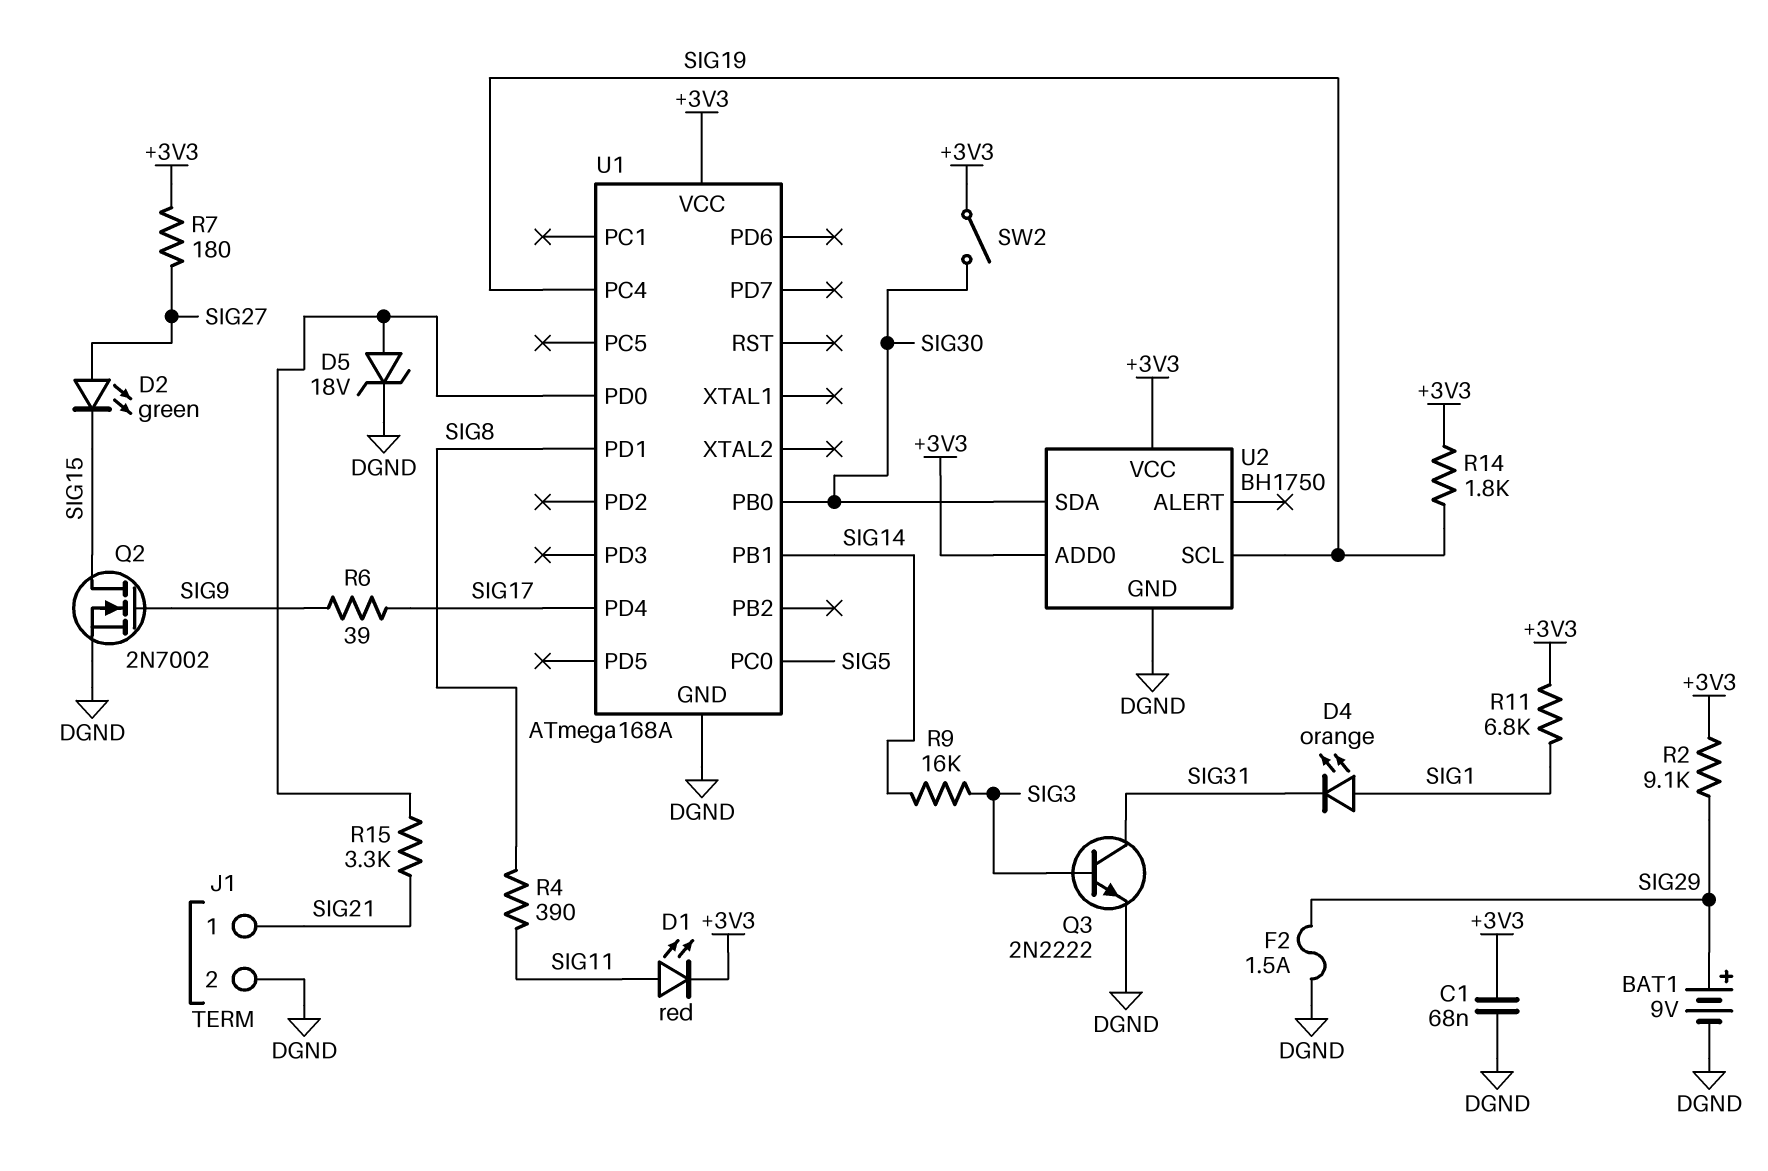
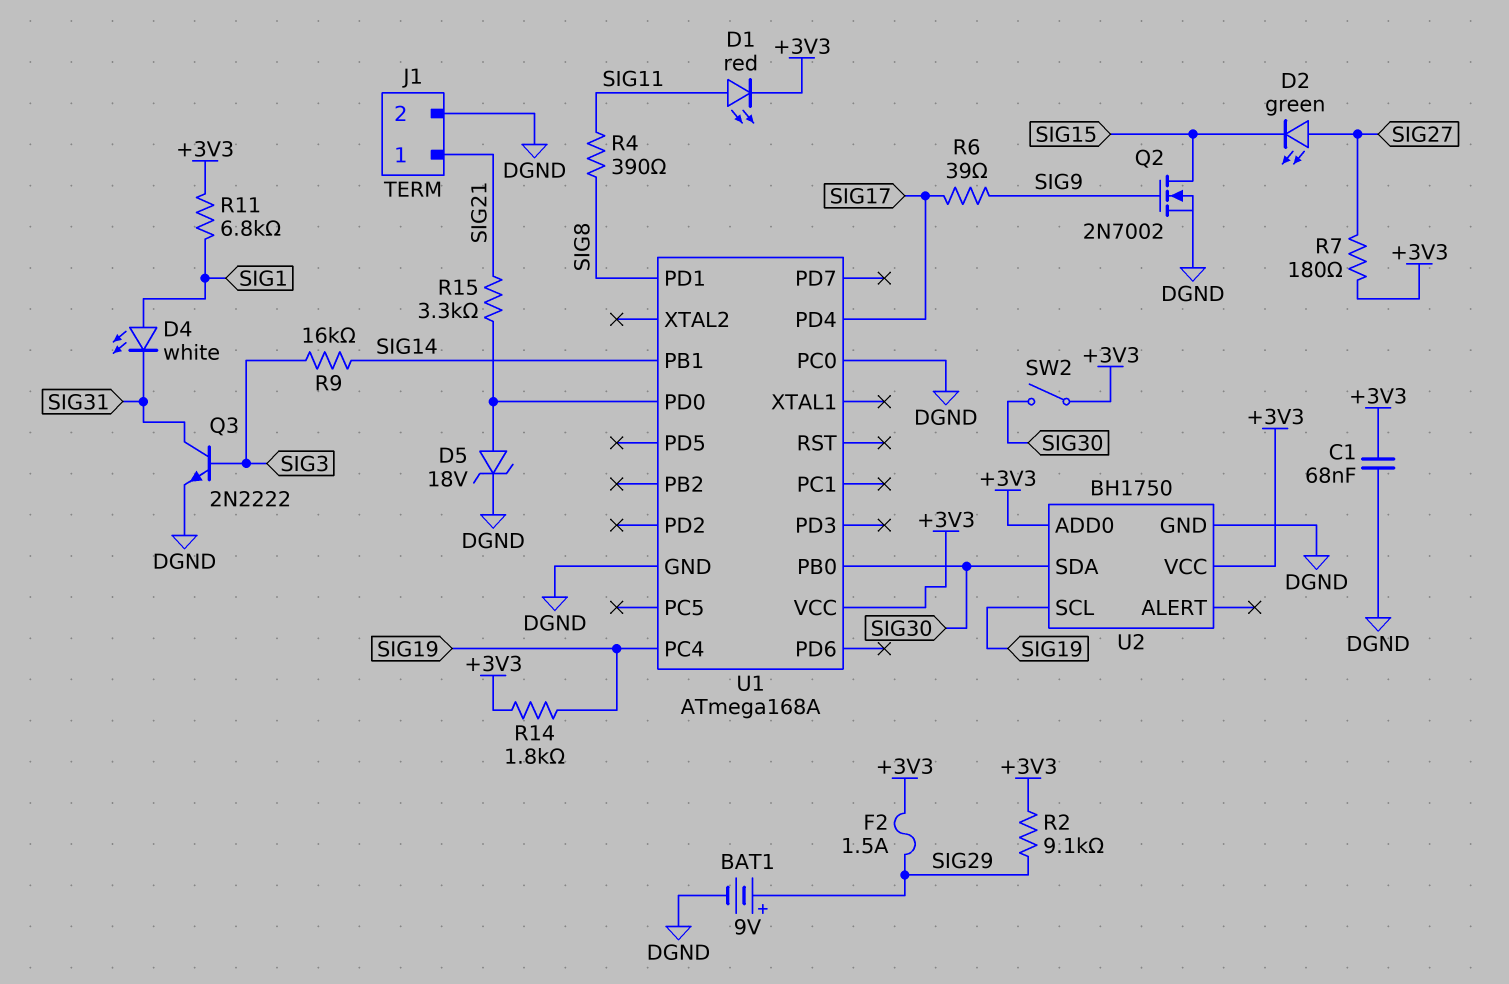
D4: LED orange (A SIG1, K SIG31) -> LED white (A SIG1, K SIG31)
F2: 1.5A (DGND, SIG29) -> 1.5A (+3V3, SIG29)
U1 pin PC0: SIG5 -> DGND

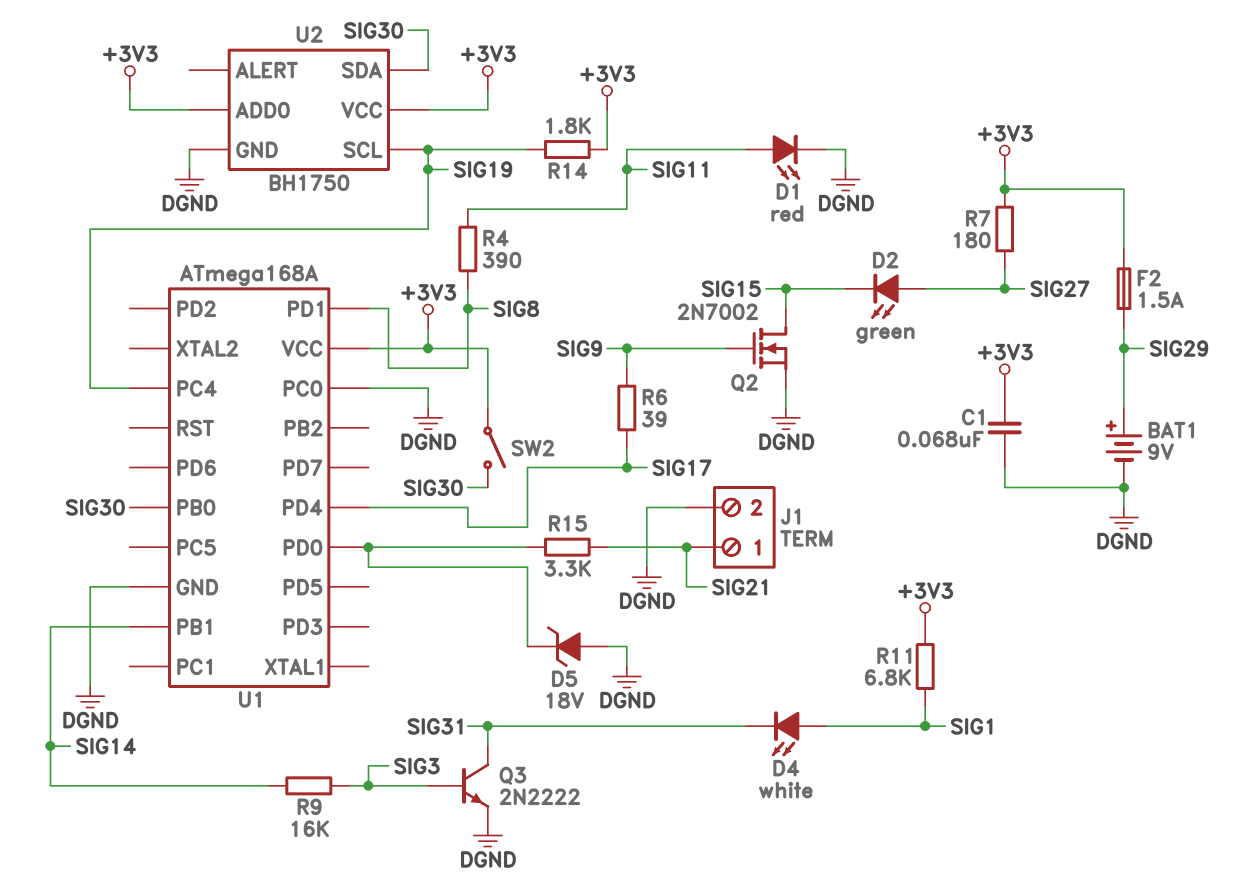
D1: LED red (A SIG11, K +3V3) -> LED red (A SIG11, K DGND)
D5: zener 18V (A U1/PD0, K DGND) -> zener 18V (A DGND, K U1/PD0)
R2: 9.1k (+3V3, SIG29) -> none

